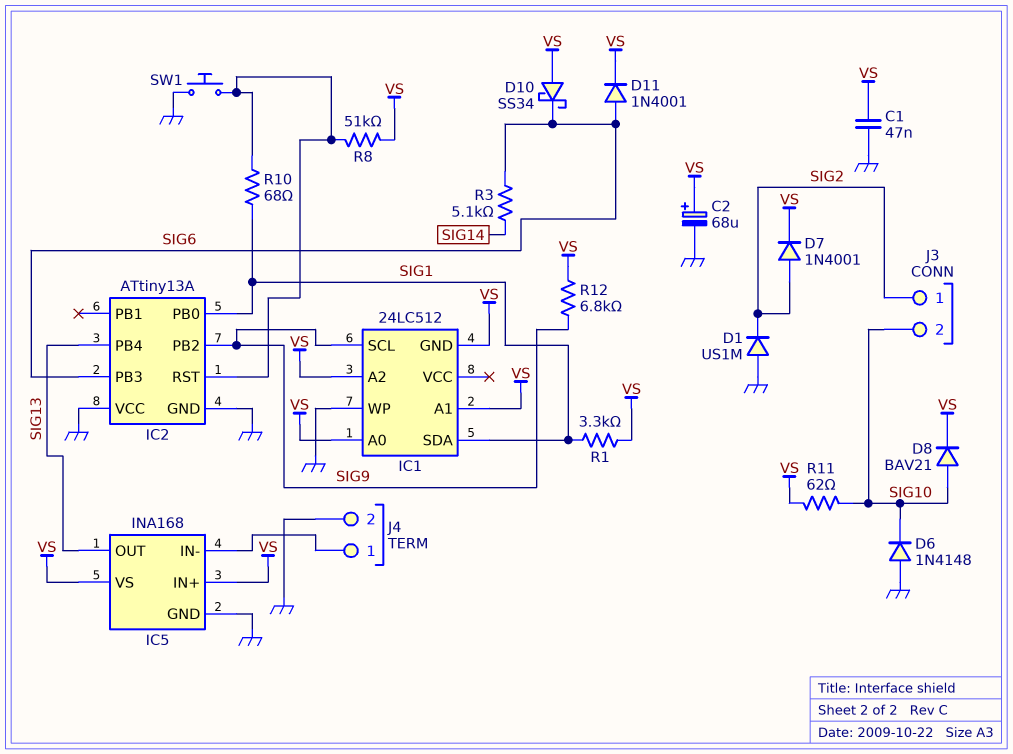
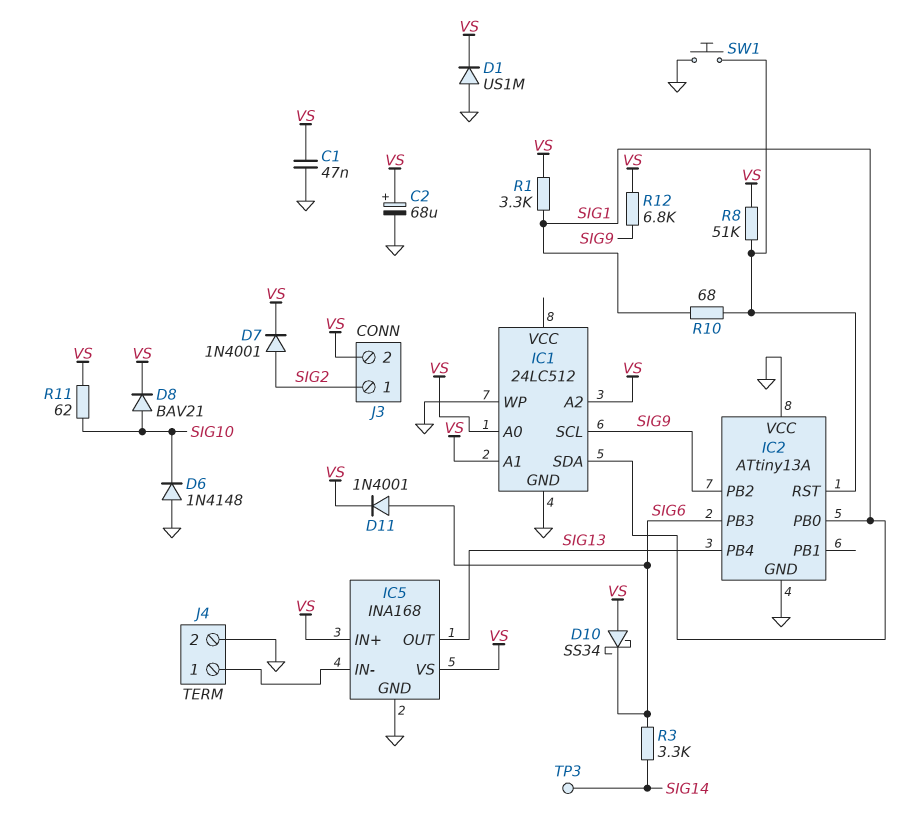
D1: diode US1M (A GND, K SIG2) -> diode US1M (A GND, K VS)
IC1 pin GND: VS -> GND
J3 pin 2: SIG10 -> VS
R3: 5.1k (SIG6, SIG14) -> 3.3k (SIG6, SIG14)
TP3: none -> test point (SIG14)

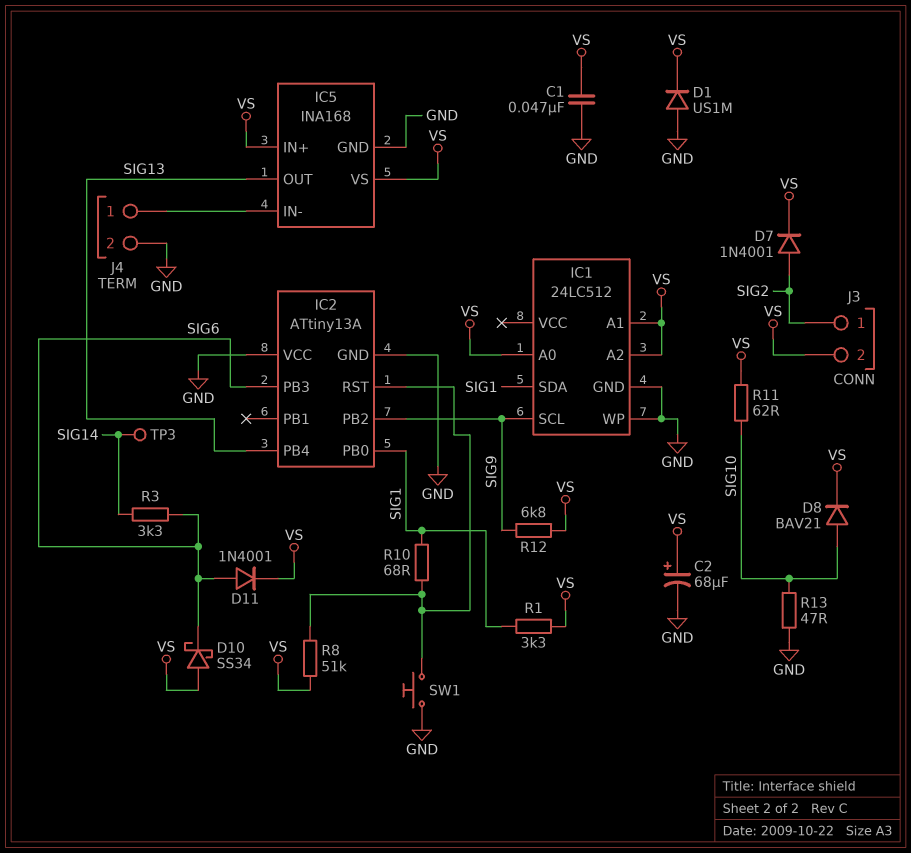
D6: diode 1N4148 (A GND, K SIG10) -> none
R13: none -> 47 (GND, SIG10)

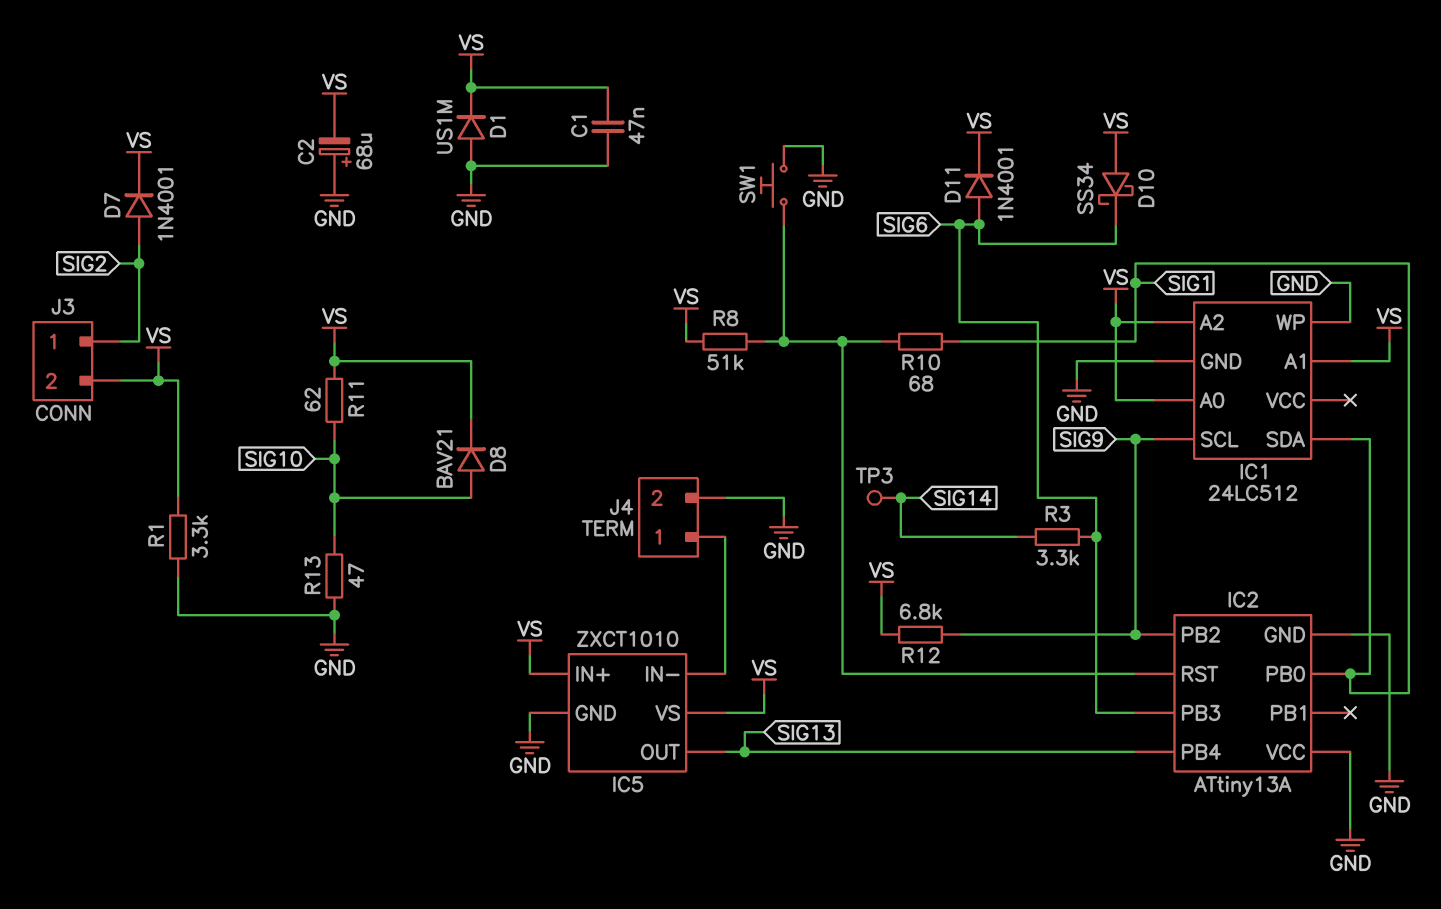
C2: 68uF (plus VS, minus GND) -> 68uF (plus GND, minus VS)
IC5: INA168 -> ZXCT1010
R1: 3.3k (SIG1, VS) -> 3.3k (GND, VS)

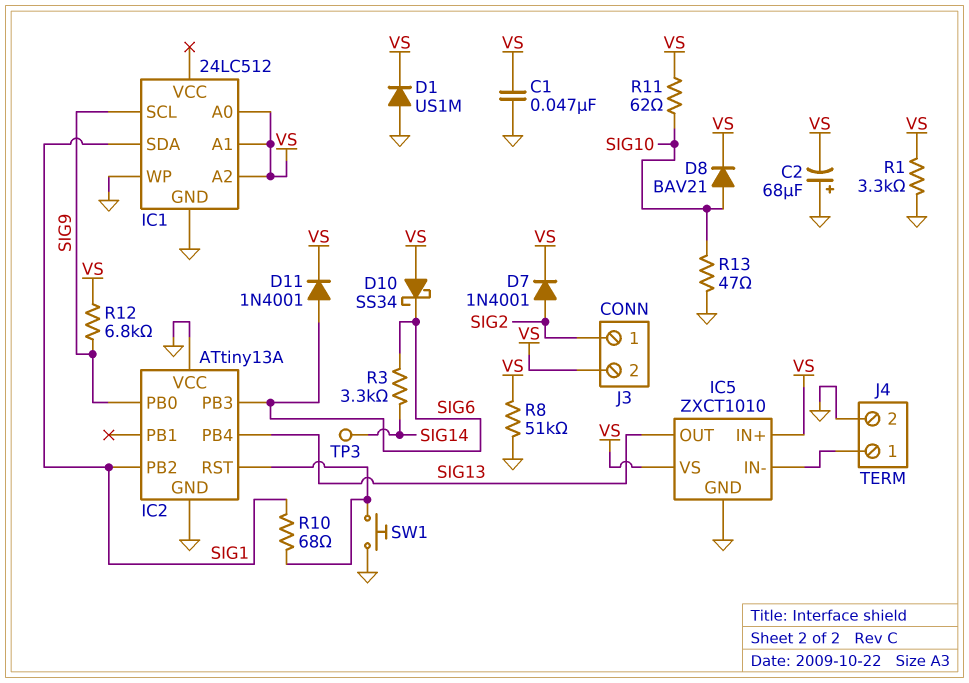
IC2 pin PB0: SIG1 -> SIG9
IC2 pin PB2: SIG9 -> SIG1
R8: 51k (IC2/RST, VS) -> 51k (GND, VS)

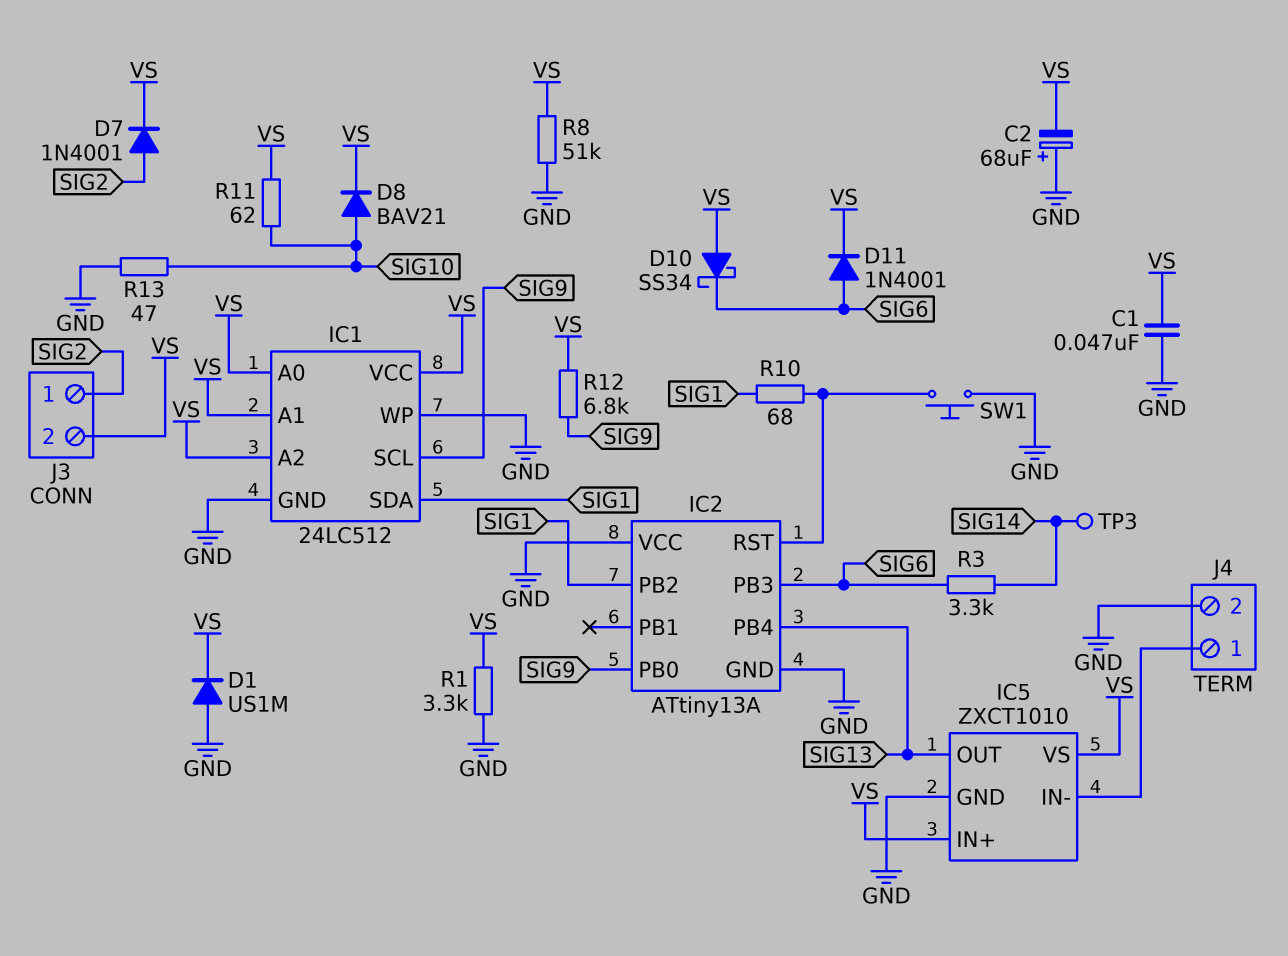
IC1 pin VCC: none -> VS

